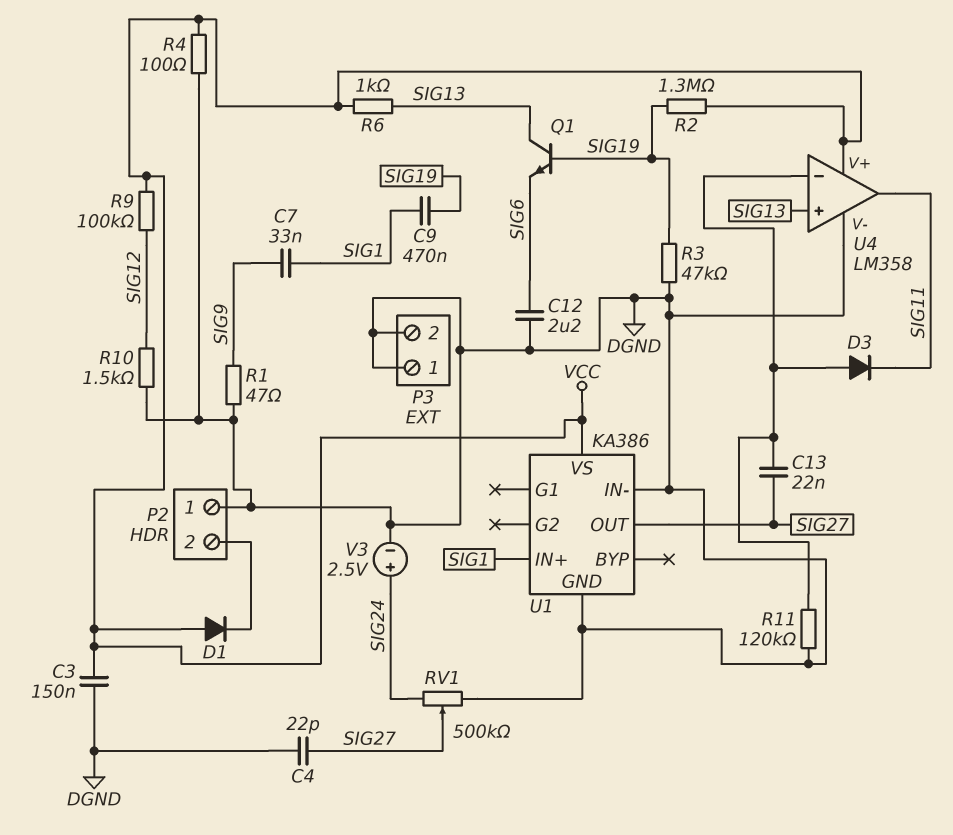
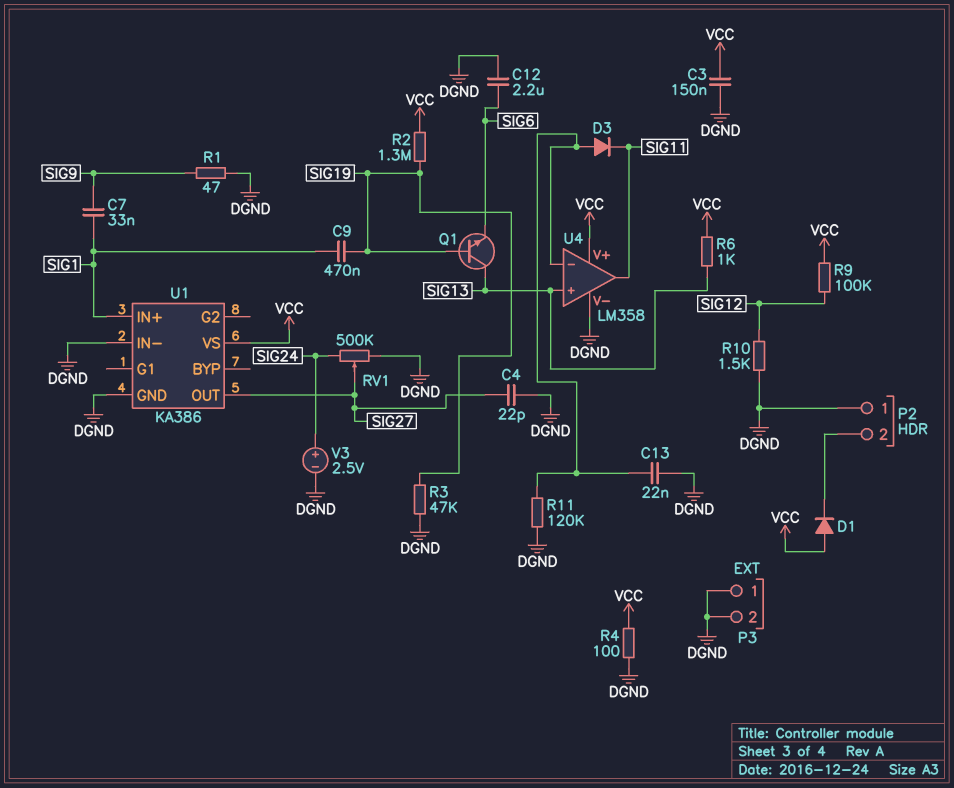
C13: 22nF (SIG27, U4/in-) -> 22nF (DGND, U4/in-)

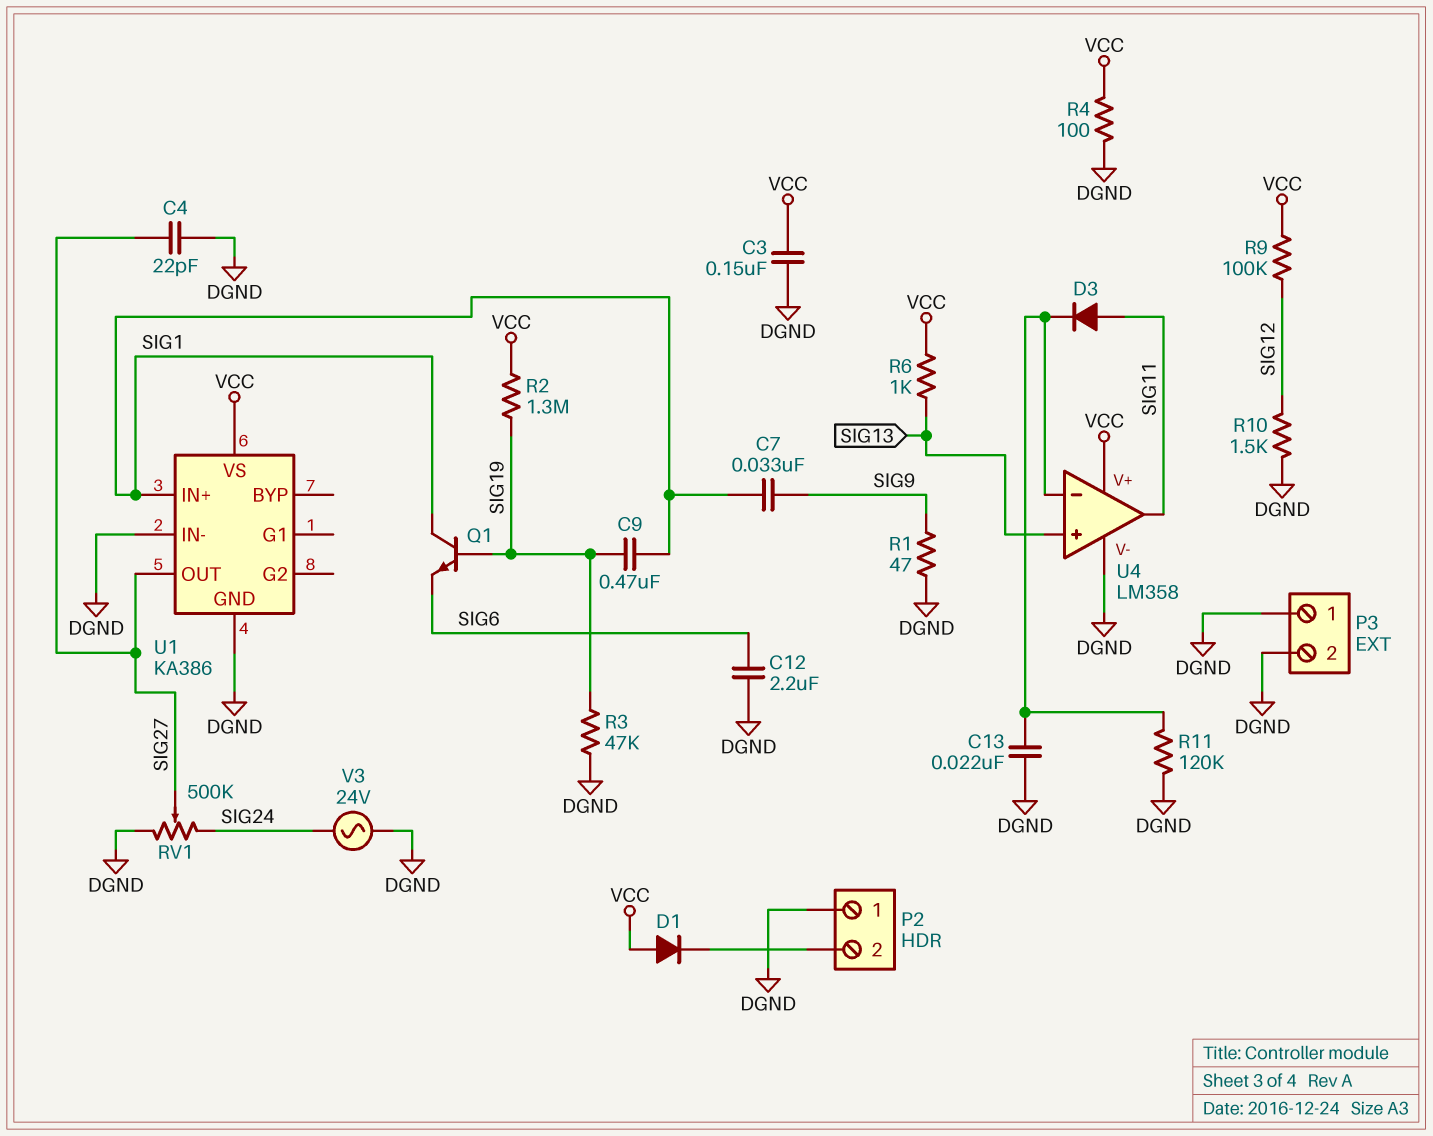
D3: diode (A U4/in-, K SIG11) -> diode (A SIG11, K U4/in-)
Q1: NPN (B SIG19, C SIG13, E SIG6) -> NPN (B SIG19, C SIG1, E SIG6)
V3: 2.5V (plus SIG24, minus DGND) -> AC 24V (DGND, SIG24)

